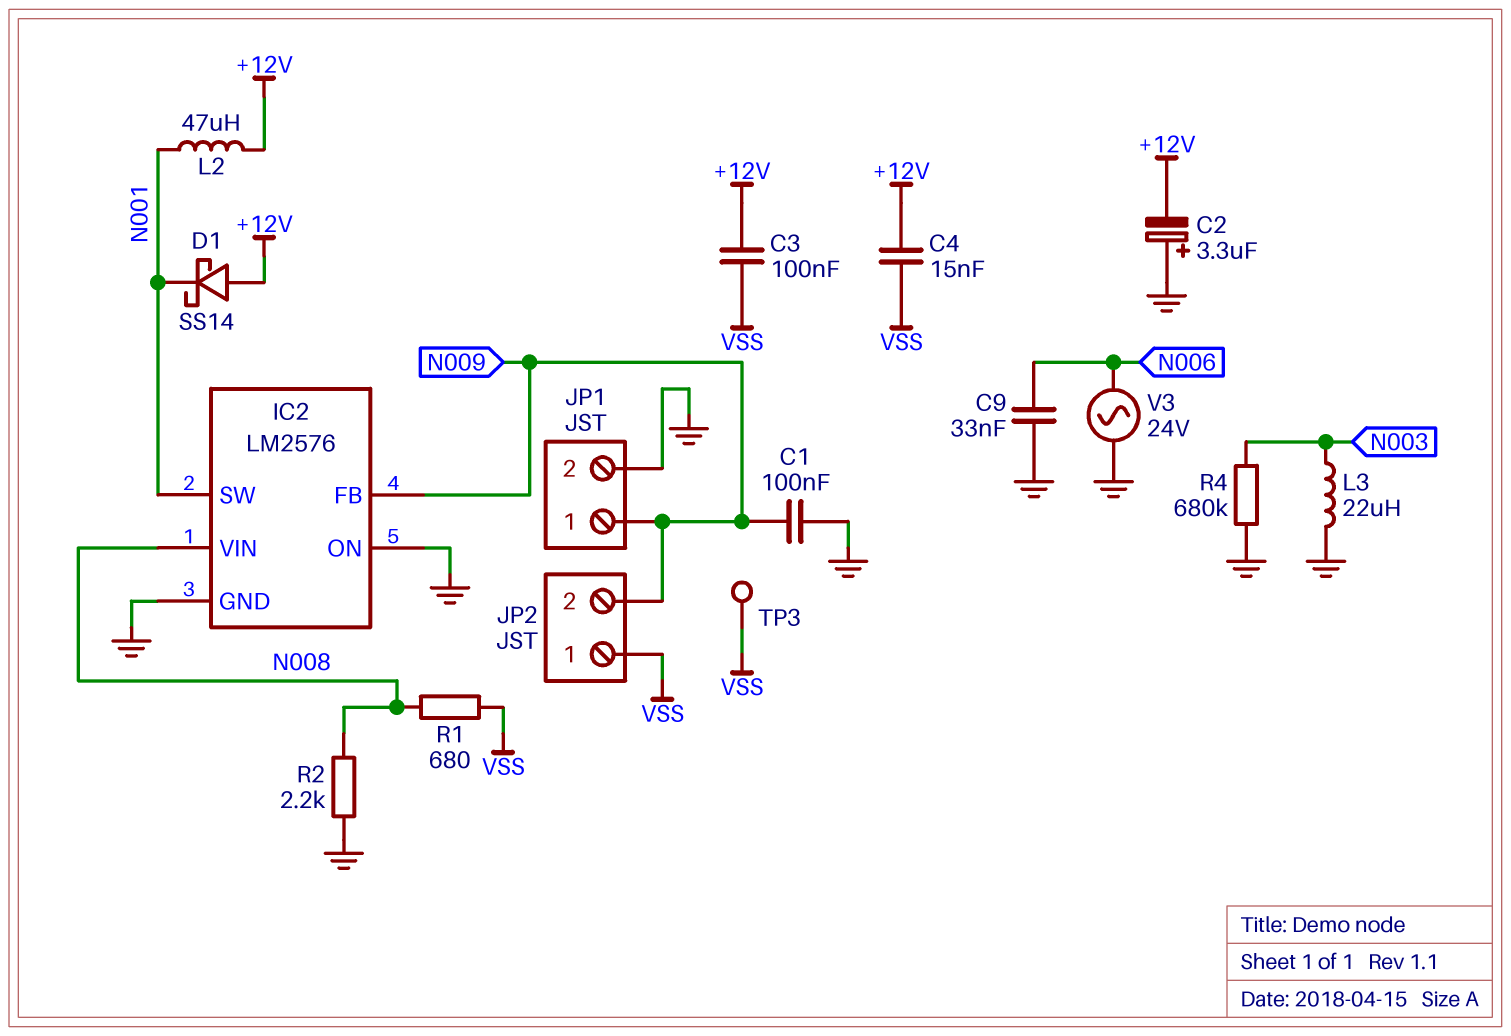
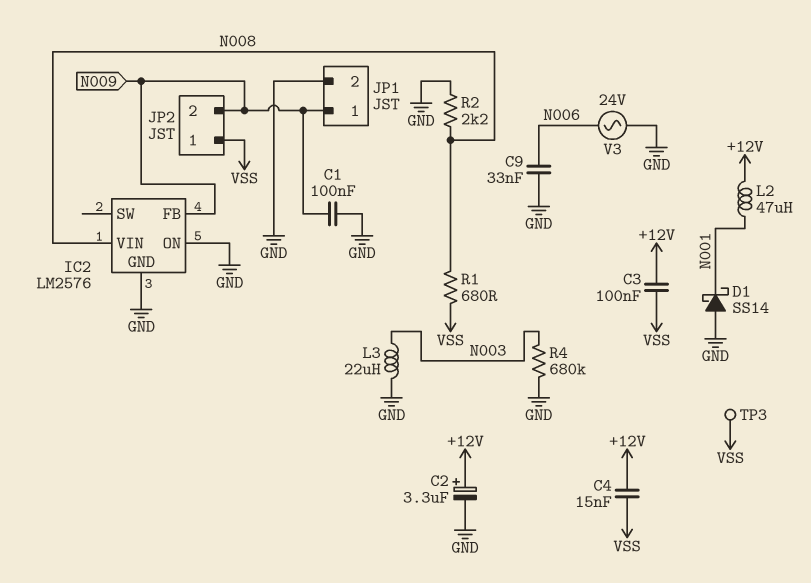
C2: 3.3uF (plus GND, minus +12V) -> 3.3uF (plus +12V, minus GND)
D1: schottky SS14 (A +12V, K N001) -> schottky SS14 (A GND, K N001)
IC2 pin SW: N001 -> none

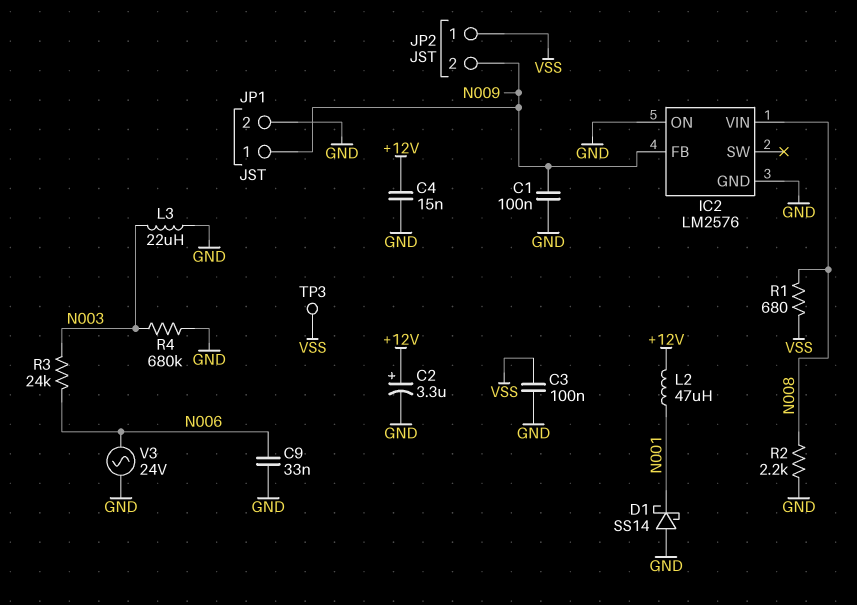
C3: 100nF (+12V, VSS) -> 100nF (GND, VSS)
C4: 15nF (+12V, VSS) -> 15nF (+12V, GND)
R3: none -> 24k (N003, N006)

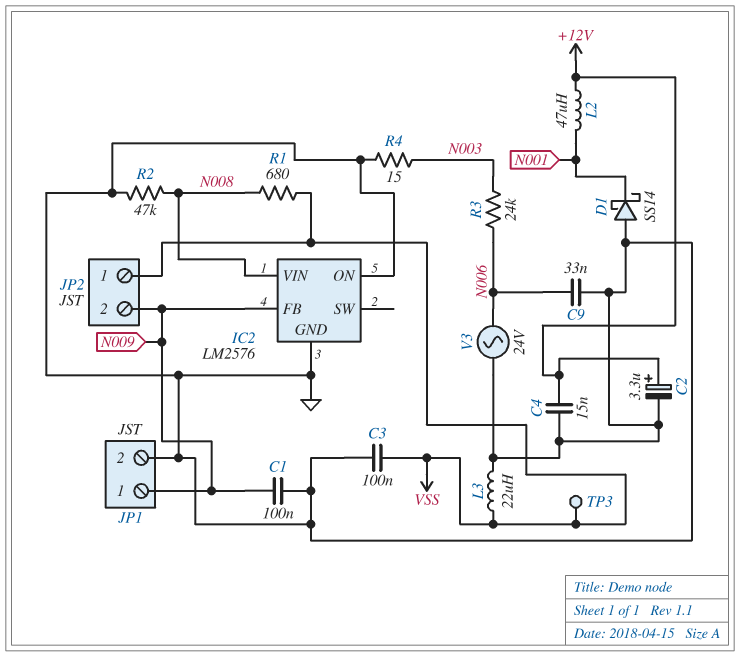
L3: 22uH (GND, N003) -> 22uH (GND, VSS)
R2: 2.2k (GND, N008) -> 47k (GND, N008)
R4: 680k (GND, N003) -> 15 (GND, N003)

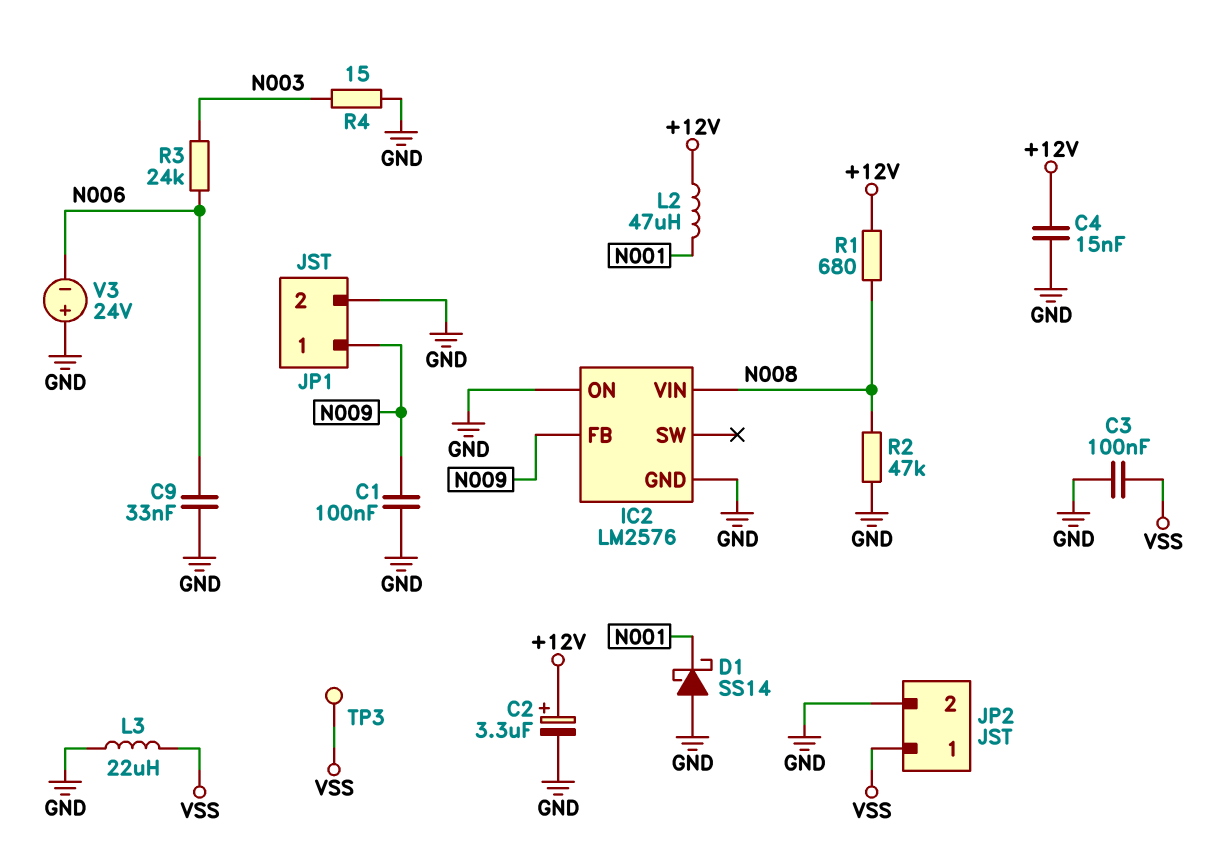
JP2 pin 2: N009 -> GND
R1: 680 (N008, VSS) -> 680 (+12V, N008)
V3: AC 24V (GND, N006) -> 24V (plus GND, minus N006)

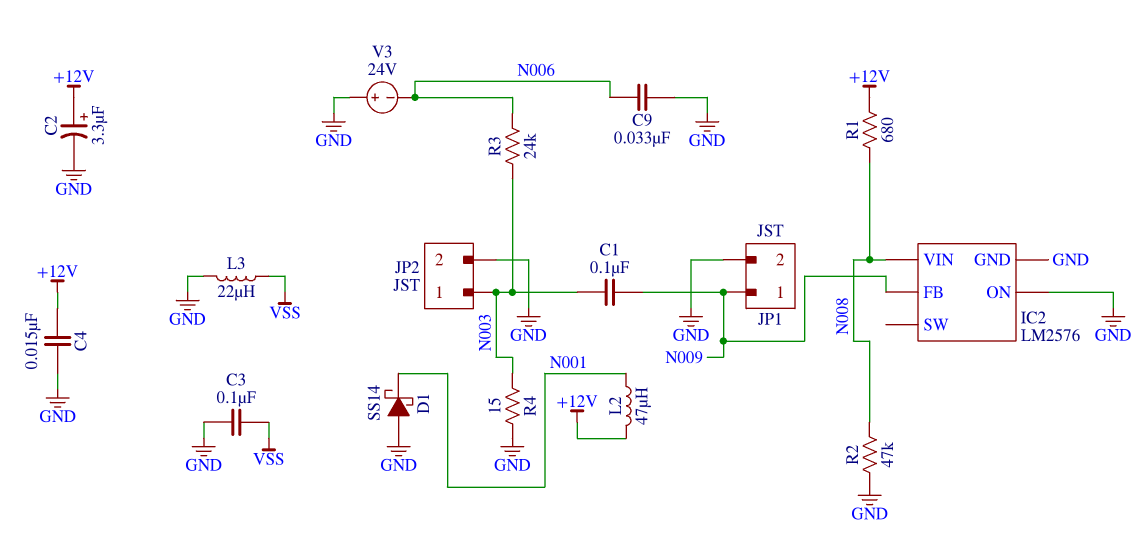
C1: 100nF (GND, N009) -> 100nF (N003, N009)
JP2 pin 1: VSS -> N003
TP3: test point (VSS) -> none

